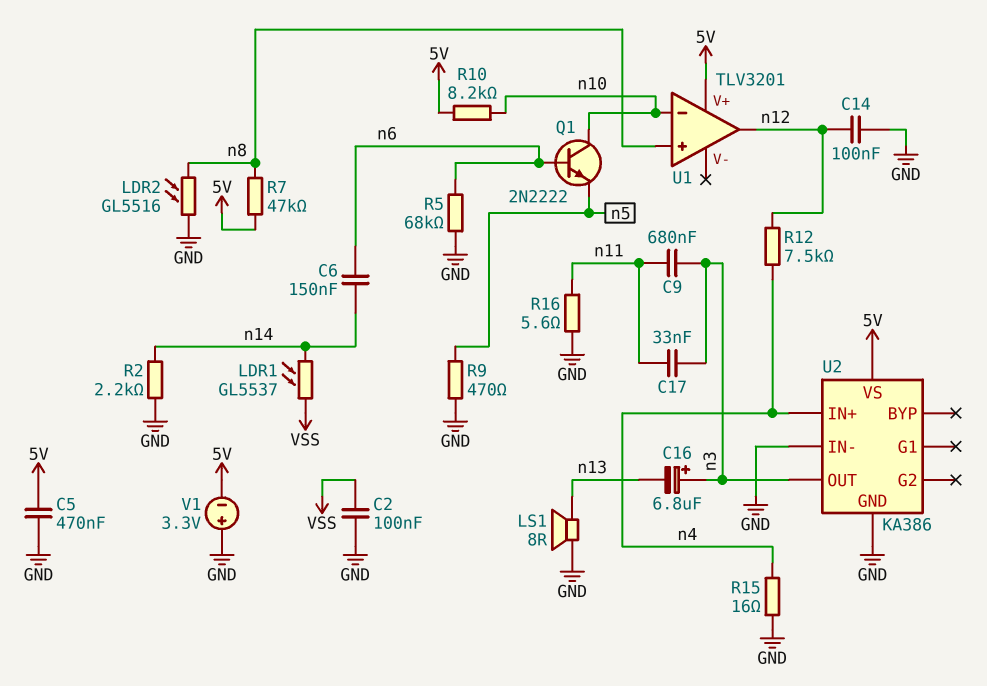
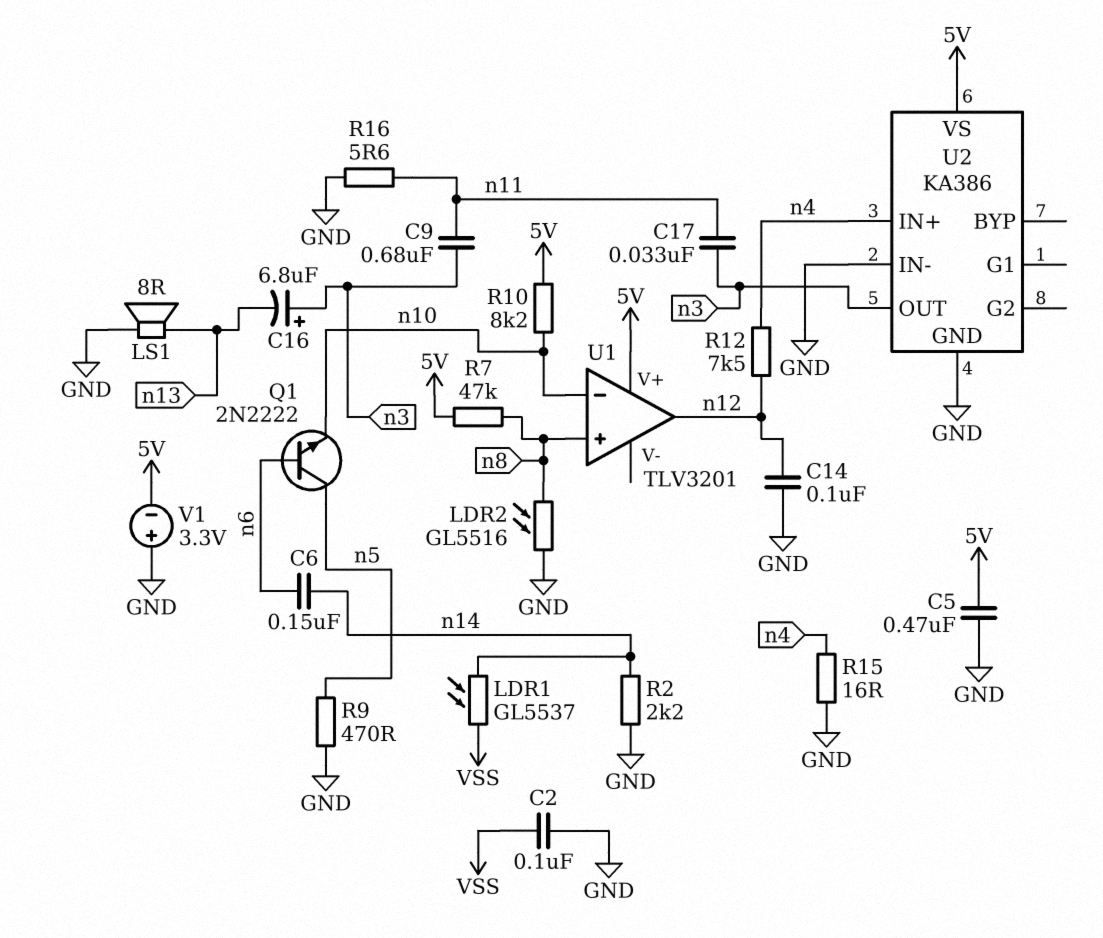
Q1: NPN 2N2222 (B n6, C n10, E n5) -> NPN 2N2222 (B n6, C n5, E n10)
R5: 68k (GND, n6) -> none

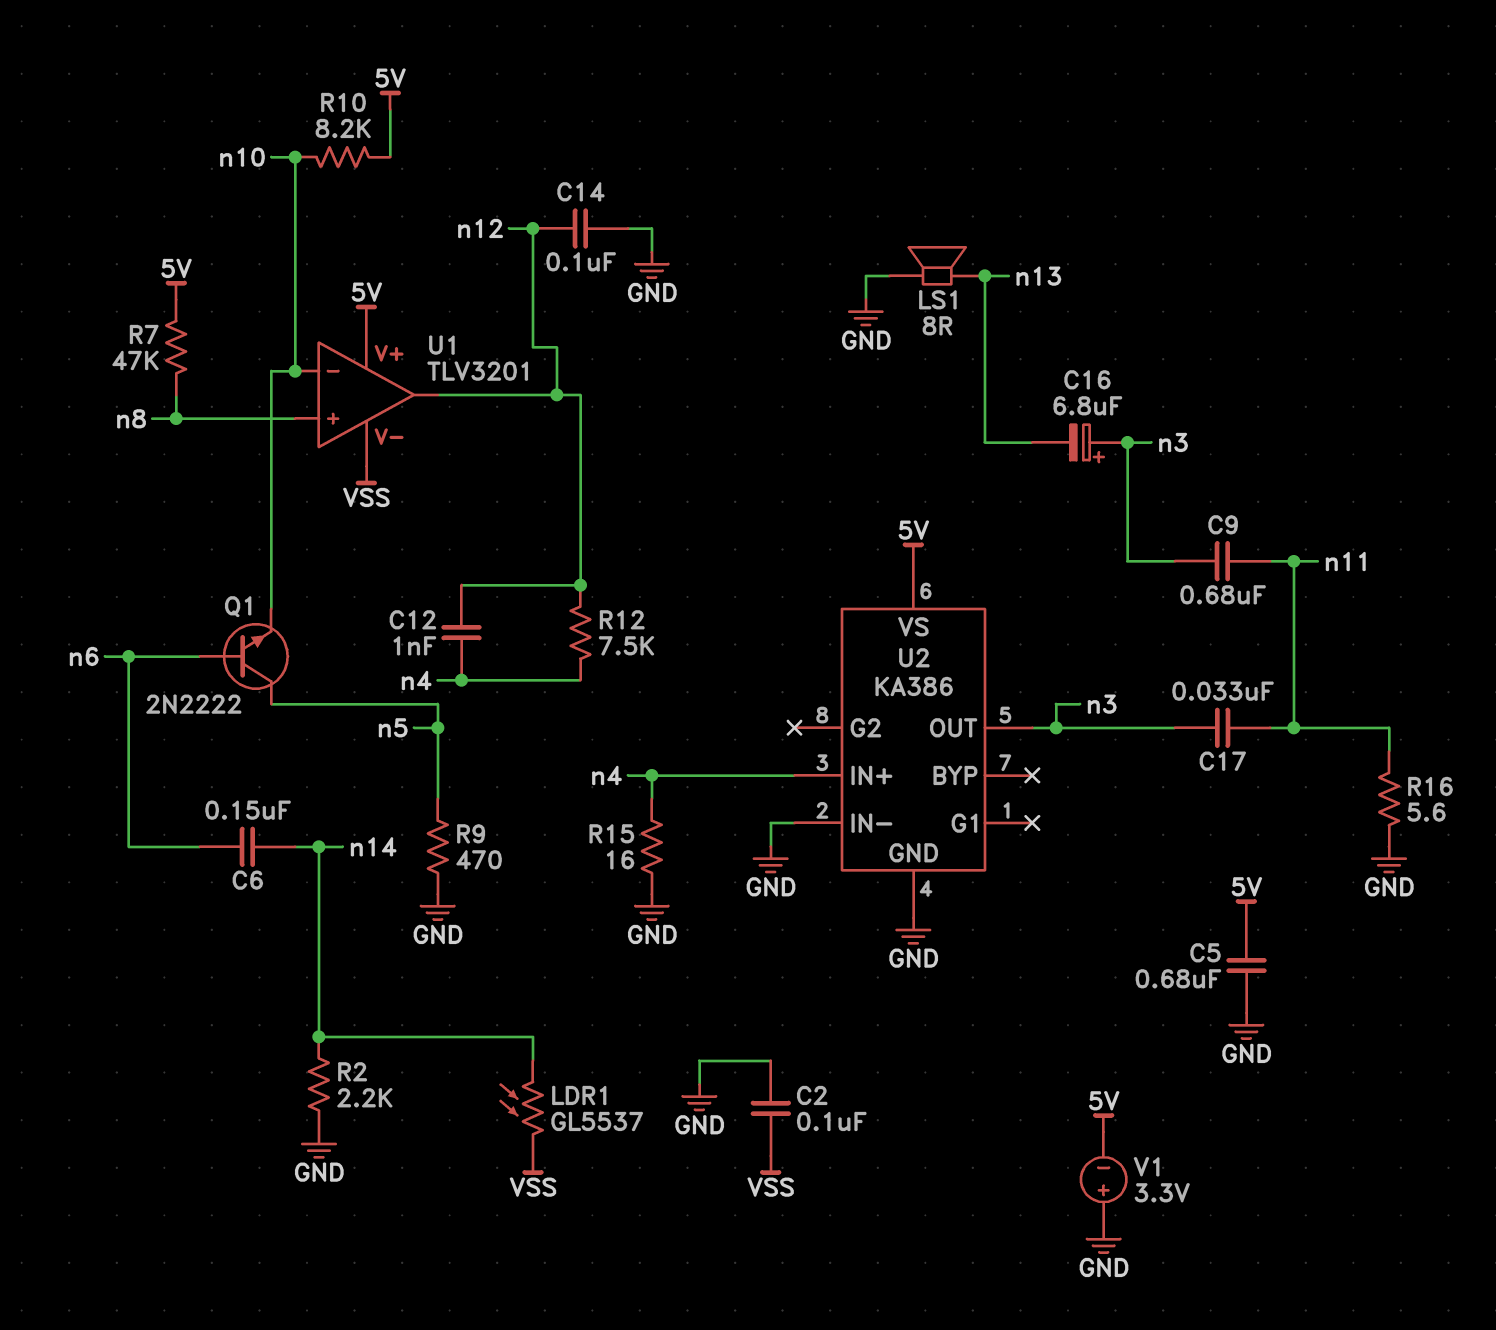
C5: 470nF (5V, GND) -> 680nF (5V, GND)
C12: none -> 1nF (n4, n12)
LDR2: GL5516 (GND, n8) -> none
U1 pin V-: none -> VSS

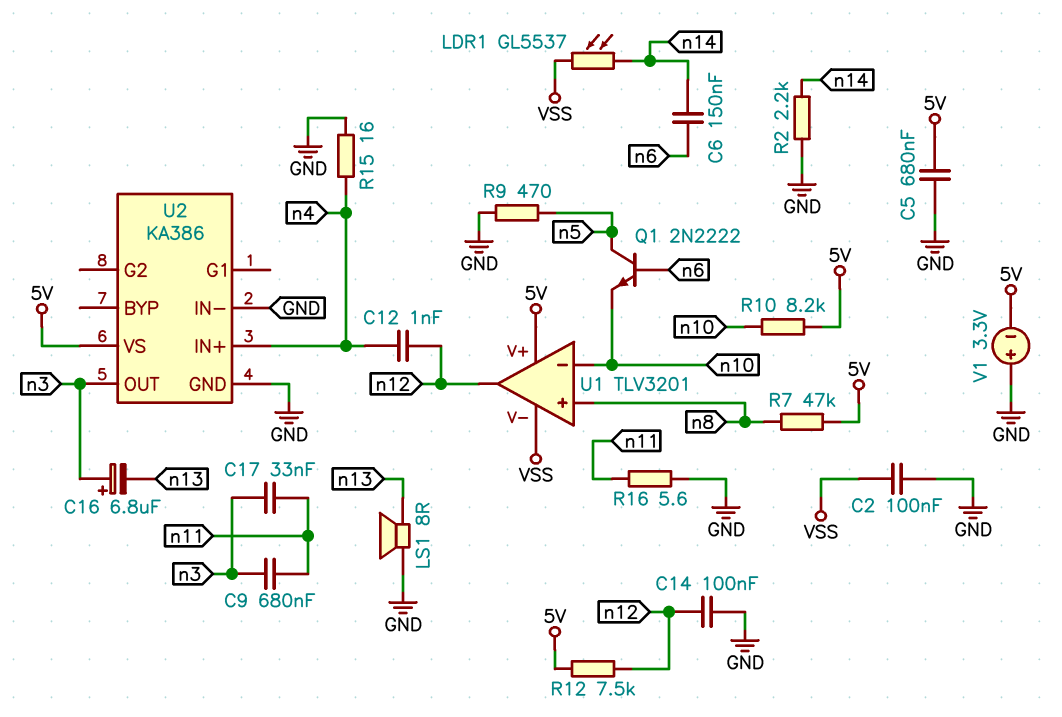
R12: 7.5k (n4, n12) -> 7.5k (5V, n12)

